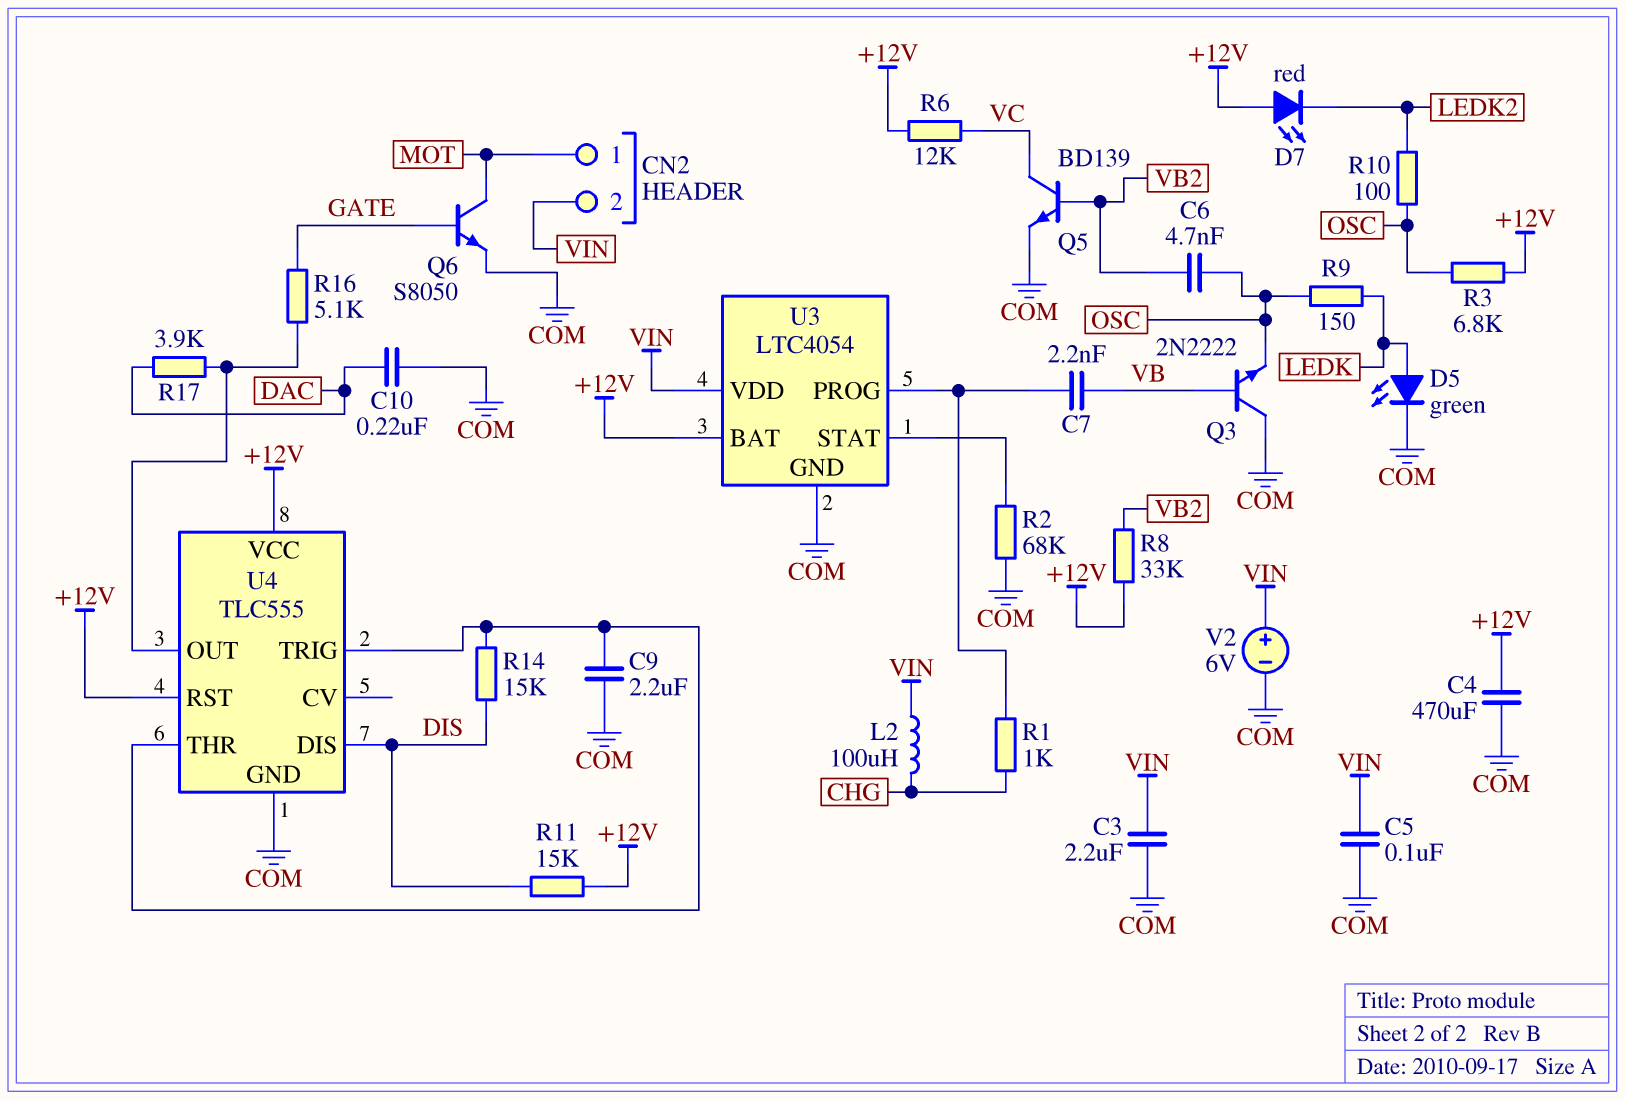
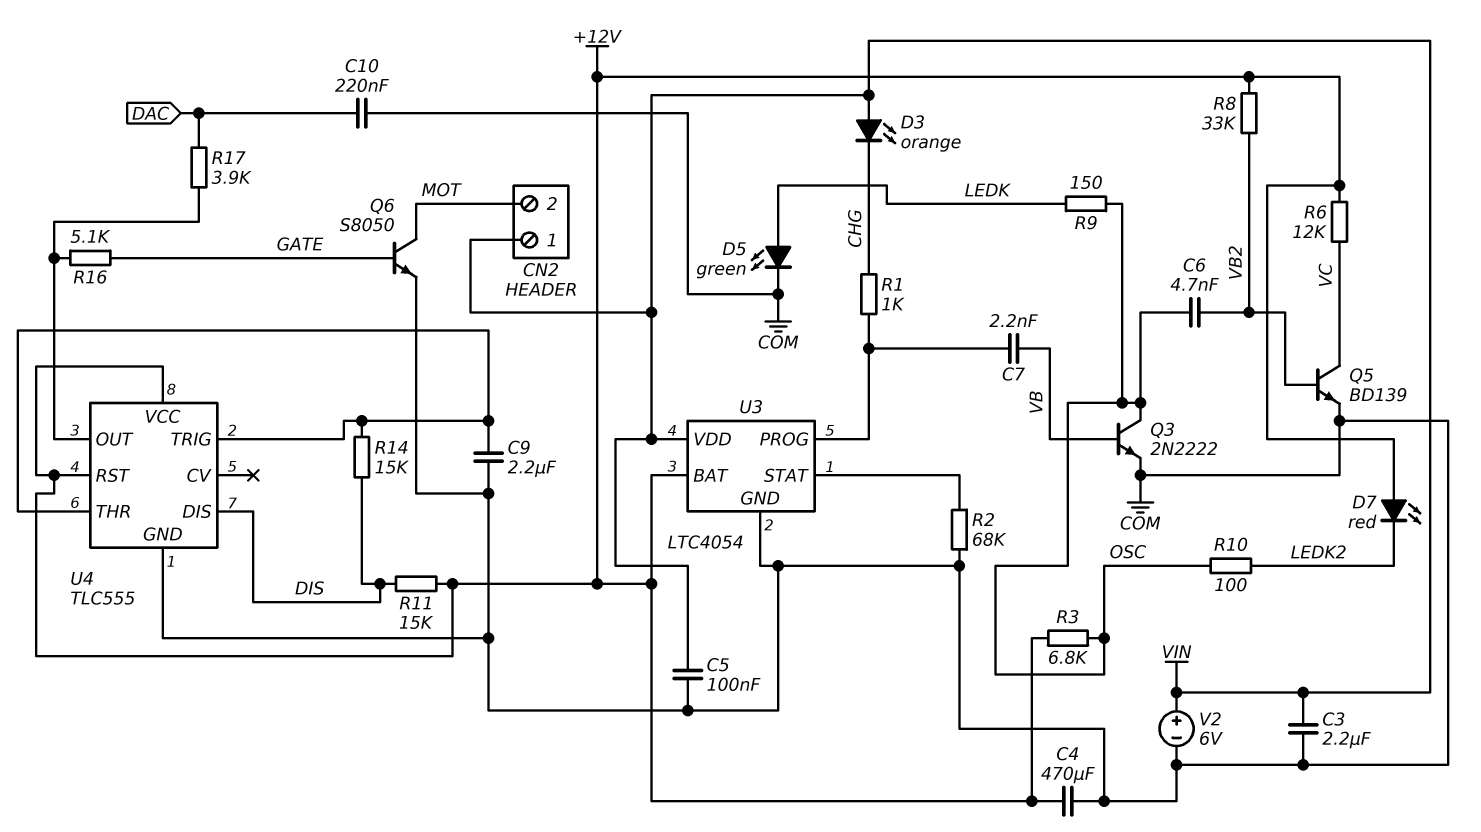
CN2 pin 1: MOT -> VIN
CN2 pin 2: VIN -> MOT
D3: none -> LED orange (A VIN, K CHG)
L2: 100uH (CHG, VIN) -> none
Q3: NPN 2N2222 (B VB, C COM, E OSC) -> NPN 2N2222 (B VB, C OSC, E COM)

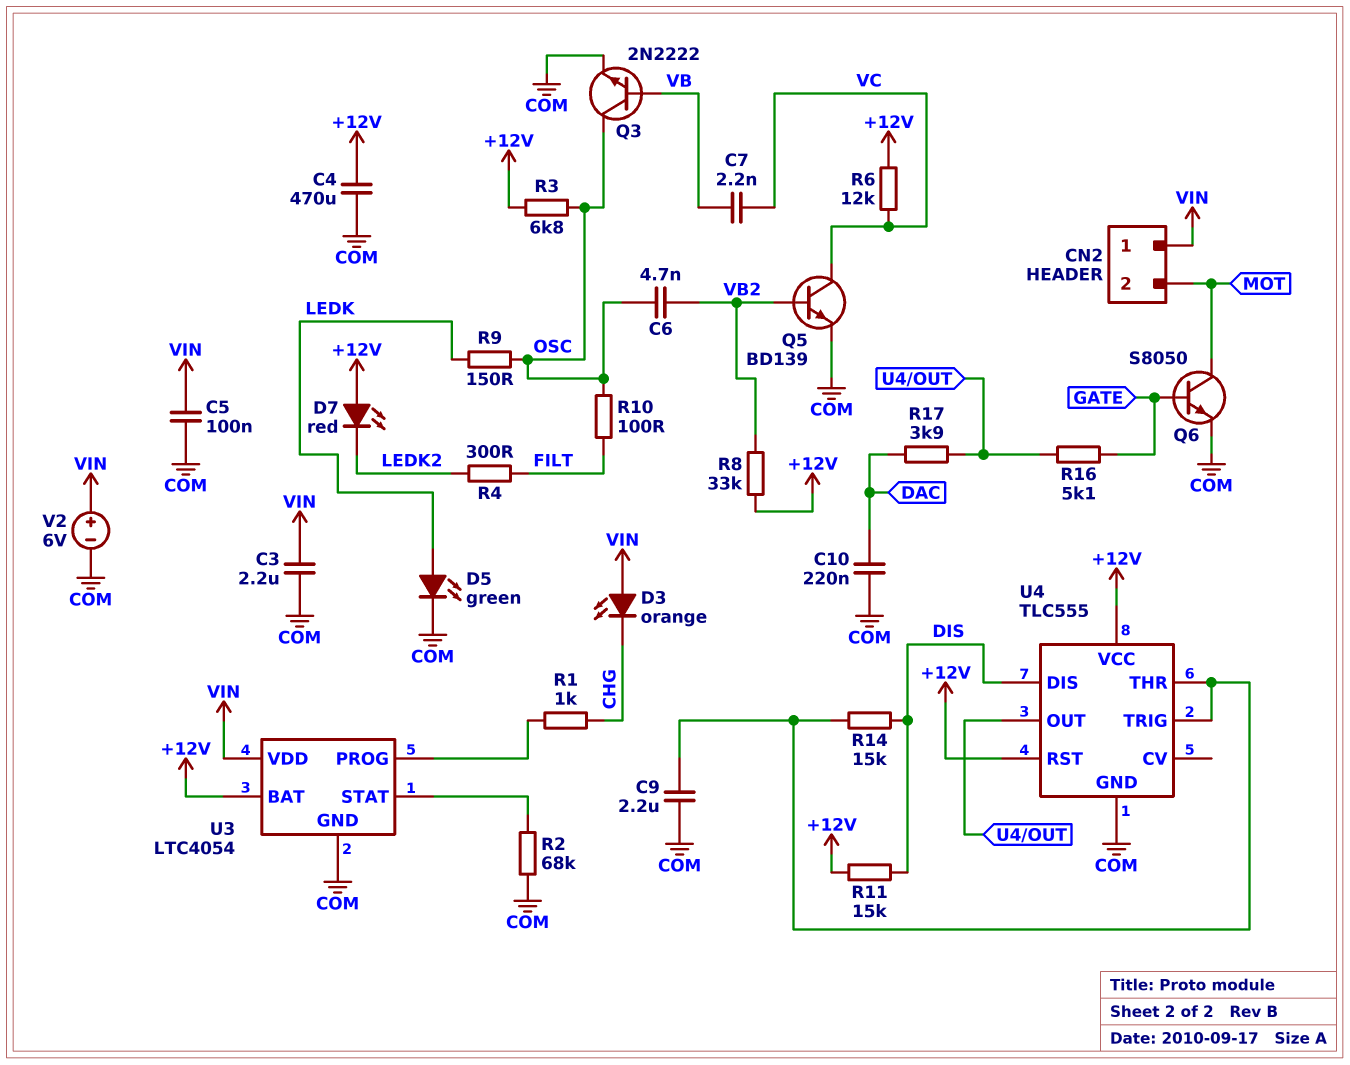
C7: 2.2nF (U3/PROG, VB) -> 2.2nF (VB, VC)
R4: none -> 300 (FILT, LEDK2)
R10: 100 (LEDK2, OSC) -> 100 (FILT, OSC)

